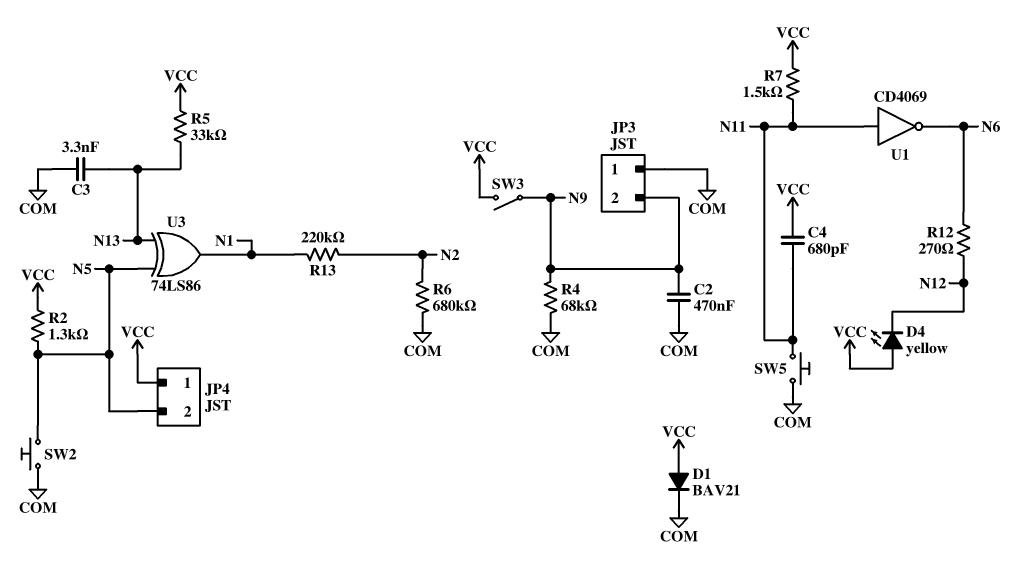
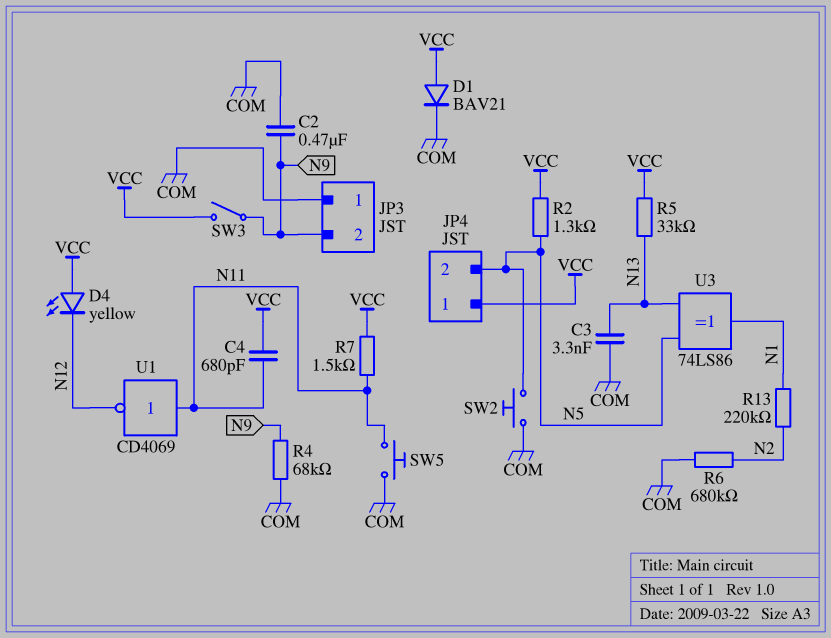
R12: 270 (N6, N12) -> none
U1: NOT CD4069 (in N11, out N6) -> NOT CD4069 (in N11, out N12)

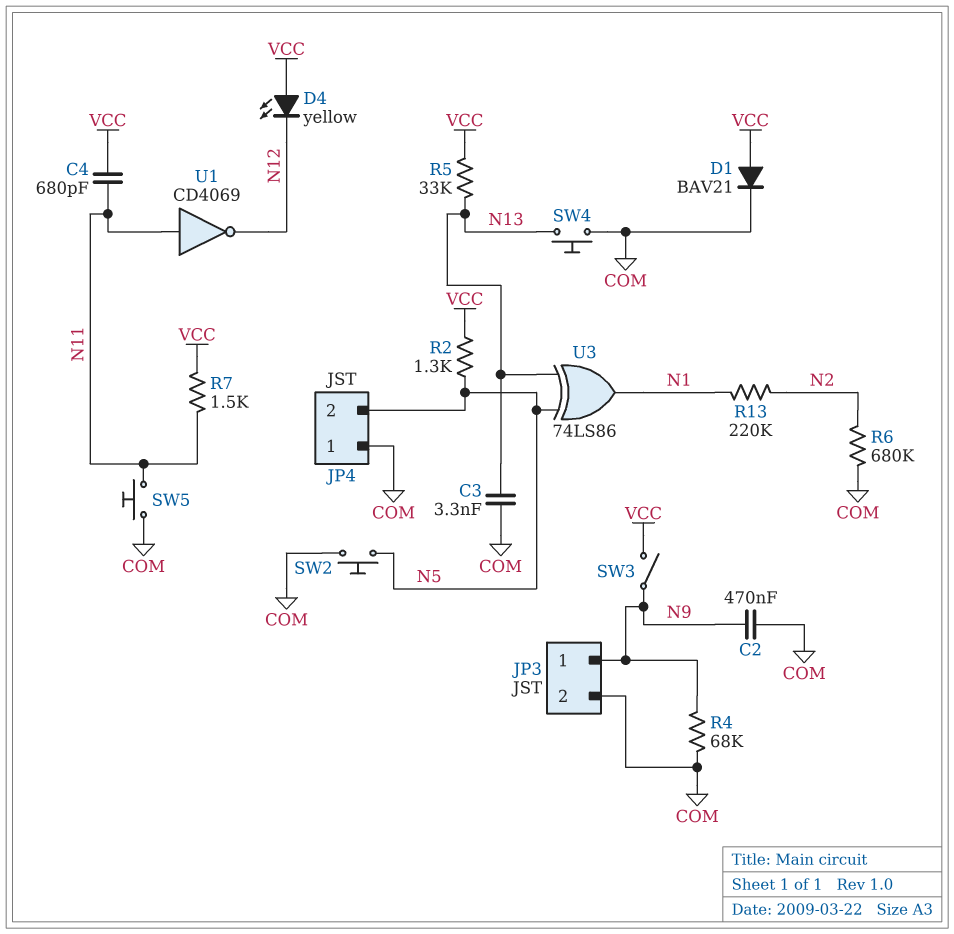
JP3 pin 1: COM -> N9
JP3 pin 2: N9 -> COM
JP4 pin 1: VCC -> COM
SW4: none -> button (COM, N13)

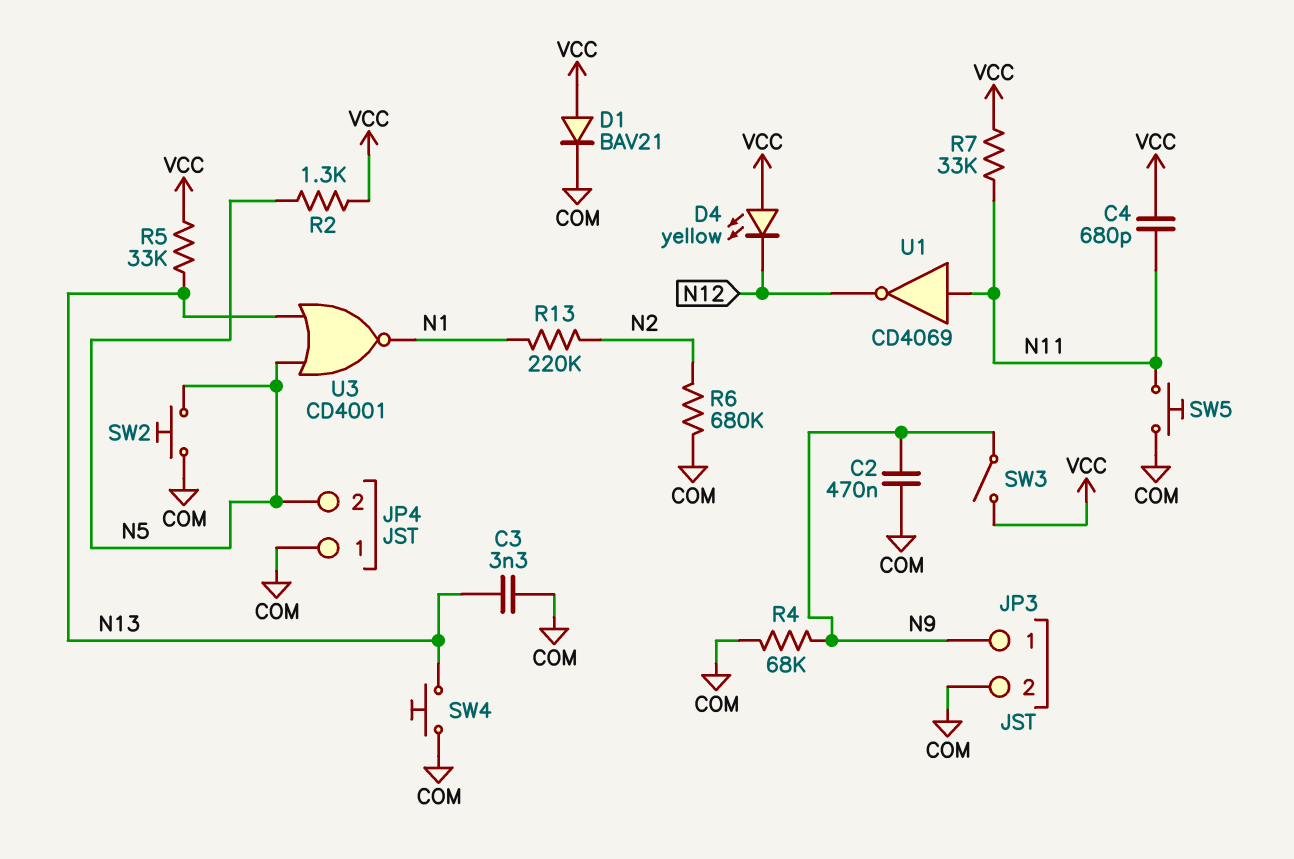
R7: 1.5k (N11, VCC) -> 33k (N11, VCC)
U3: XOR 74LS86 (in N5, in N13, out N1) -> NOR CD4001 (in N5, in N13, out N1)

